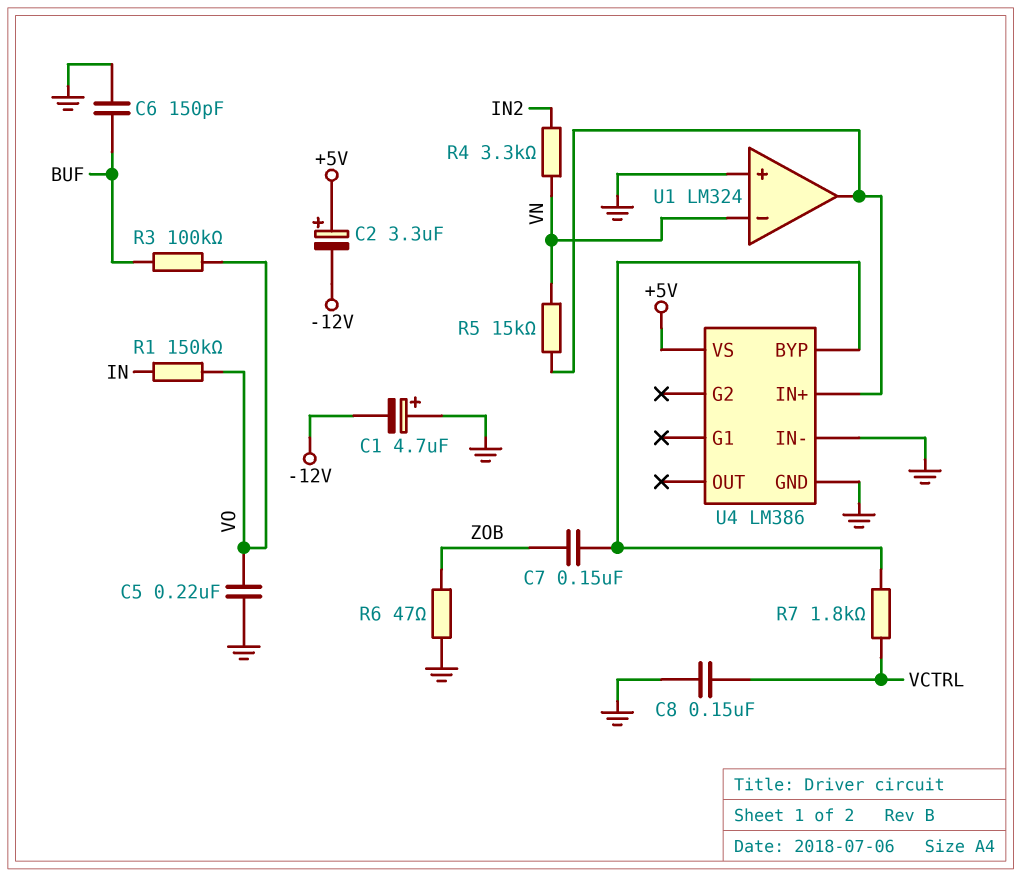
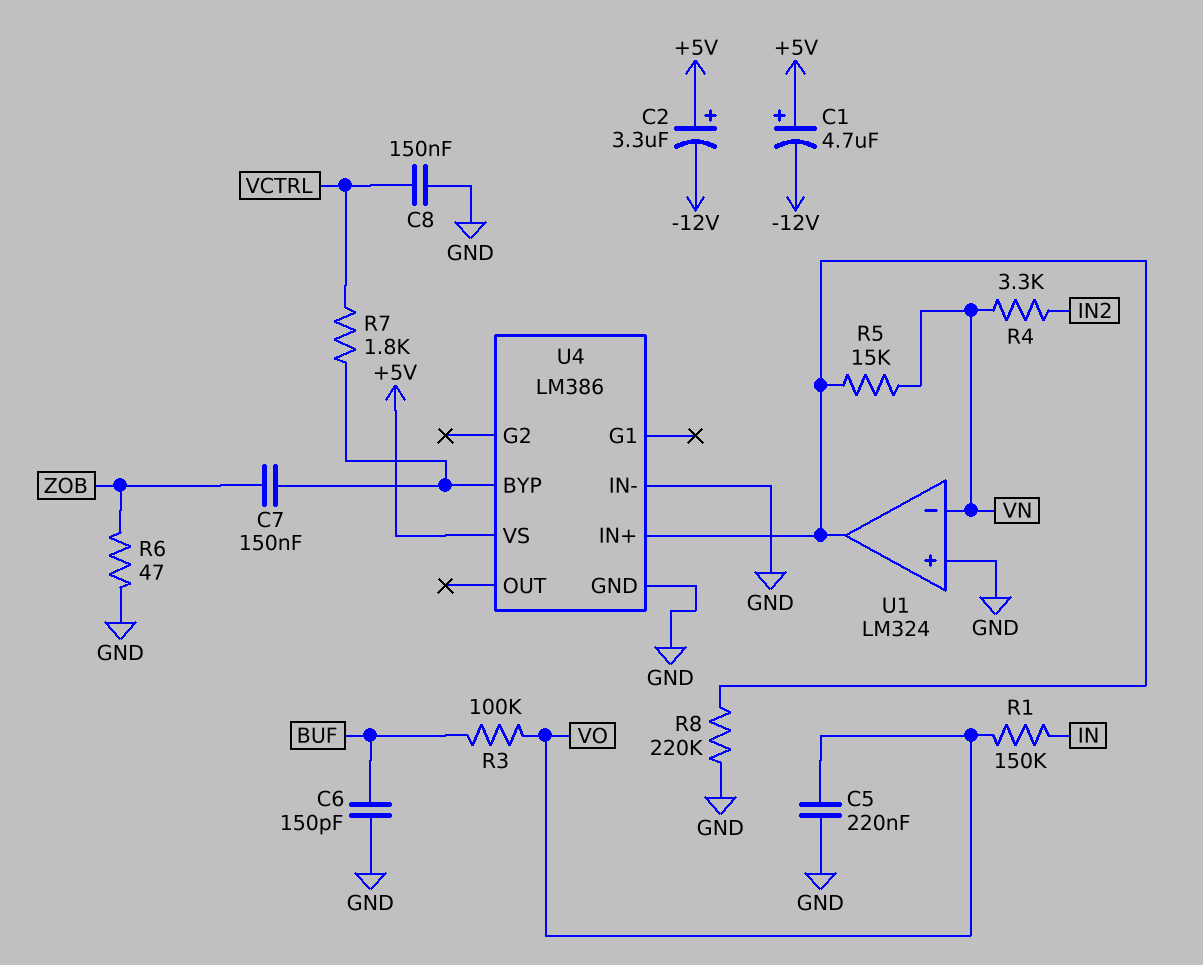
C1: 4.7uF (plus GND, minus -12V) -> 4.7uF (plus +5V, minus -12V)
R8: none -> 220k (GND, U1/out)

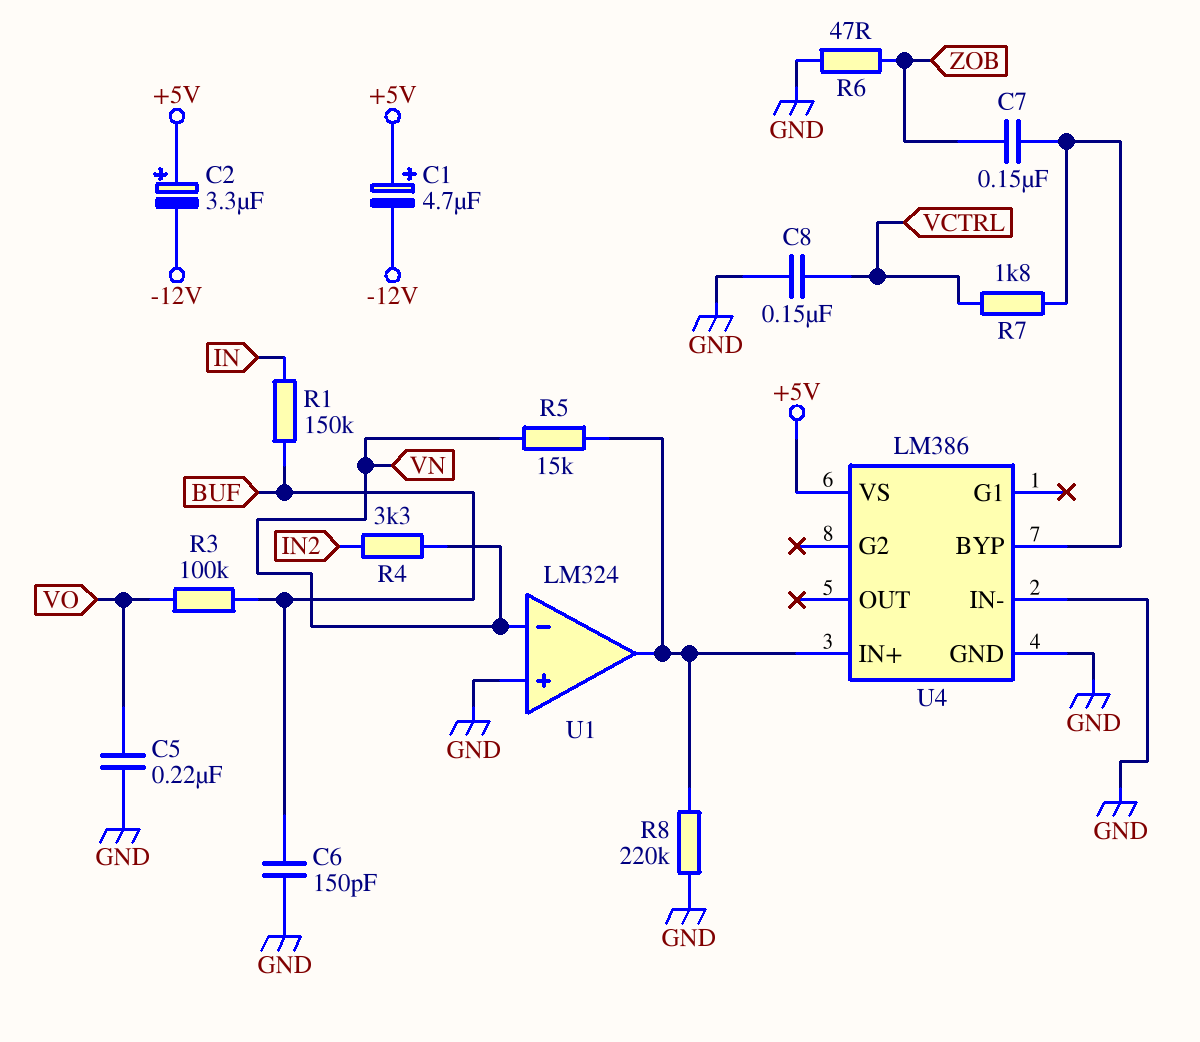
R1: 150k (IN, VO) -> 150k (BUF, IN)

